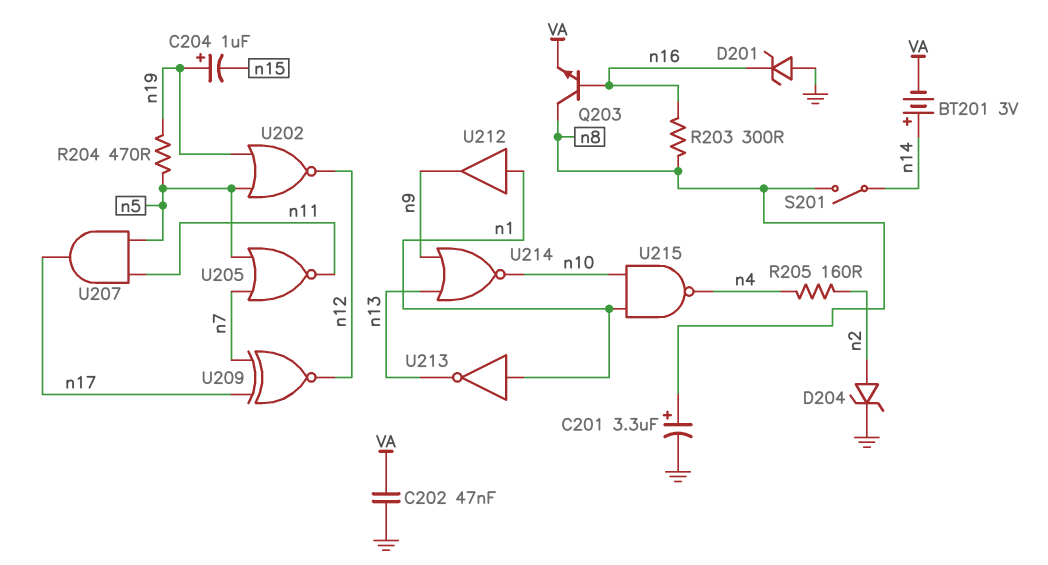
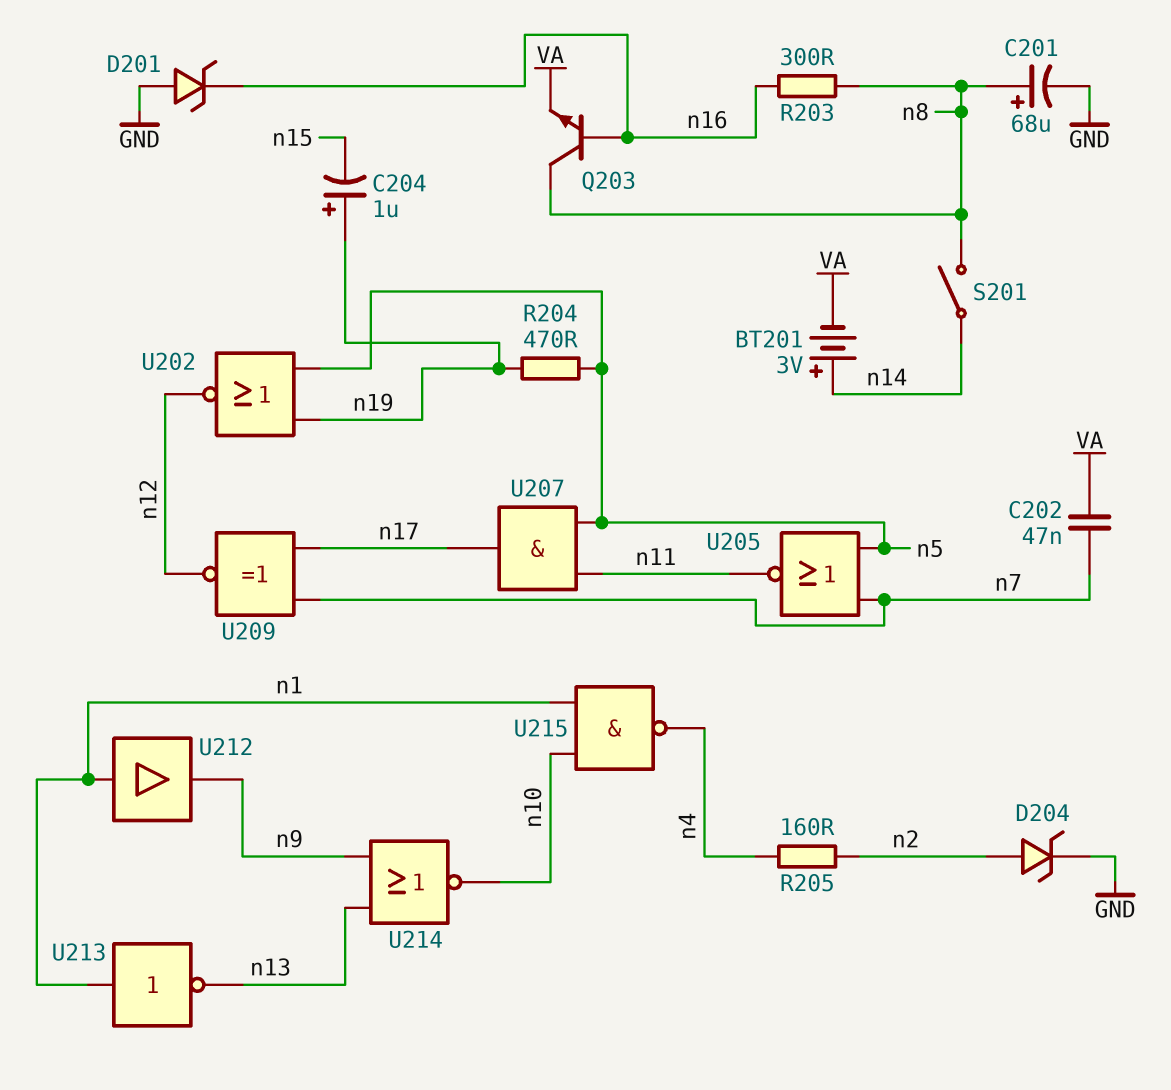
C201: 3.3uF (plus n8, minus GND) -> 68uF (plus n8, minus GND)
C202: 47nF (GND, VA) -> 47nF (VA, n7)

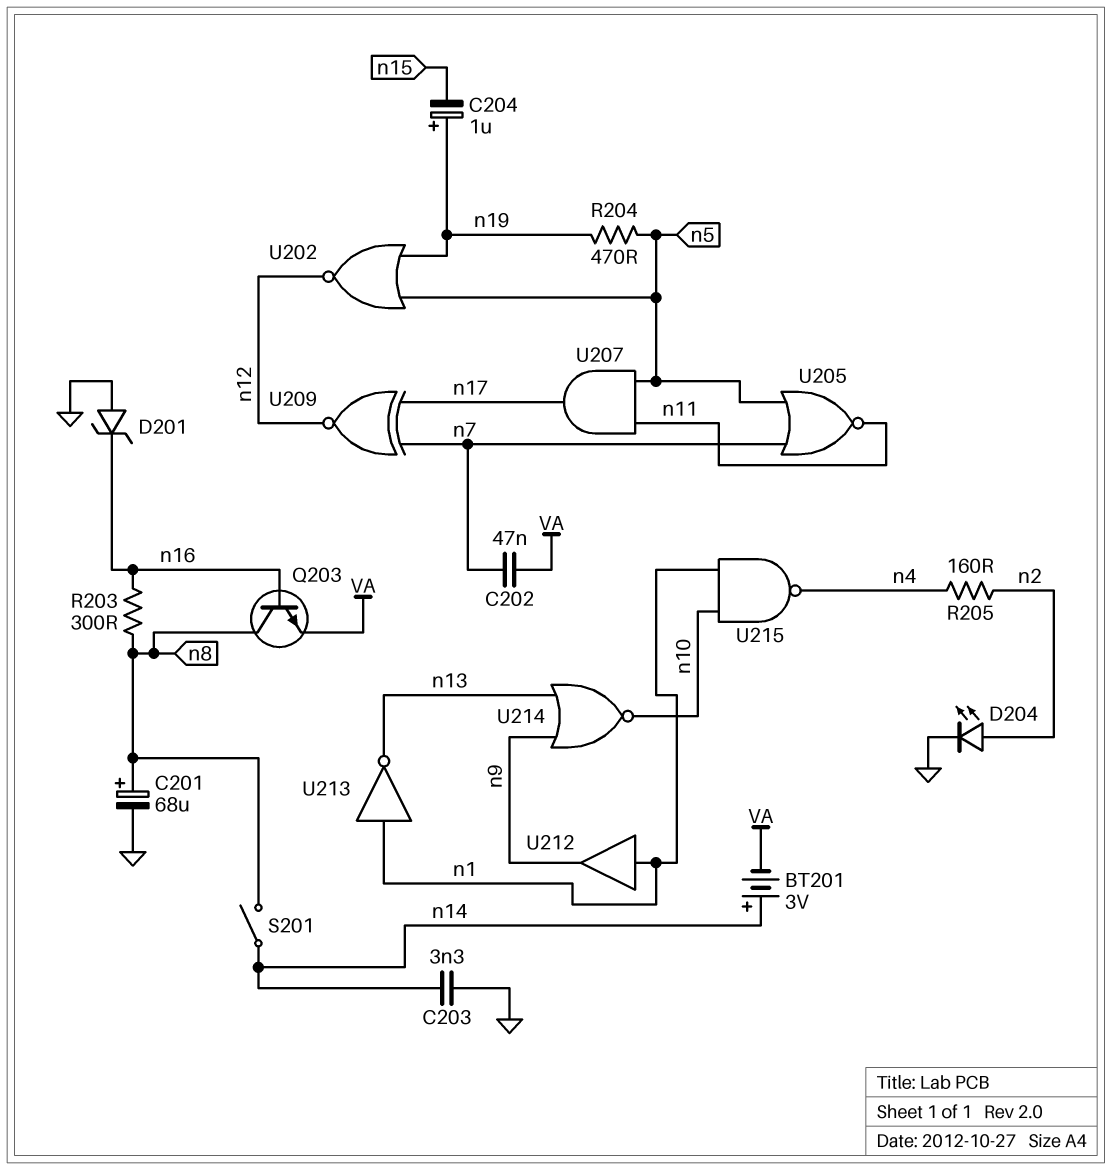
C203: none -> 3.3nF (GND, n14)
D204: zener (A n2, K GND) -> LED (A n2, K GND)

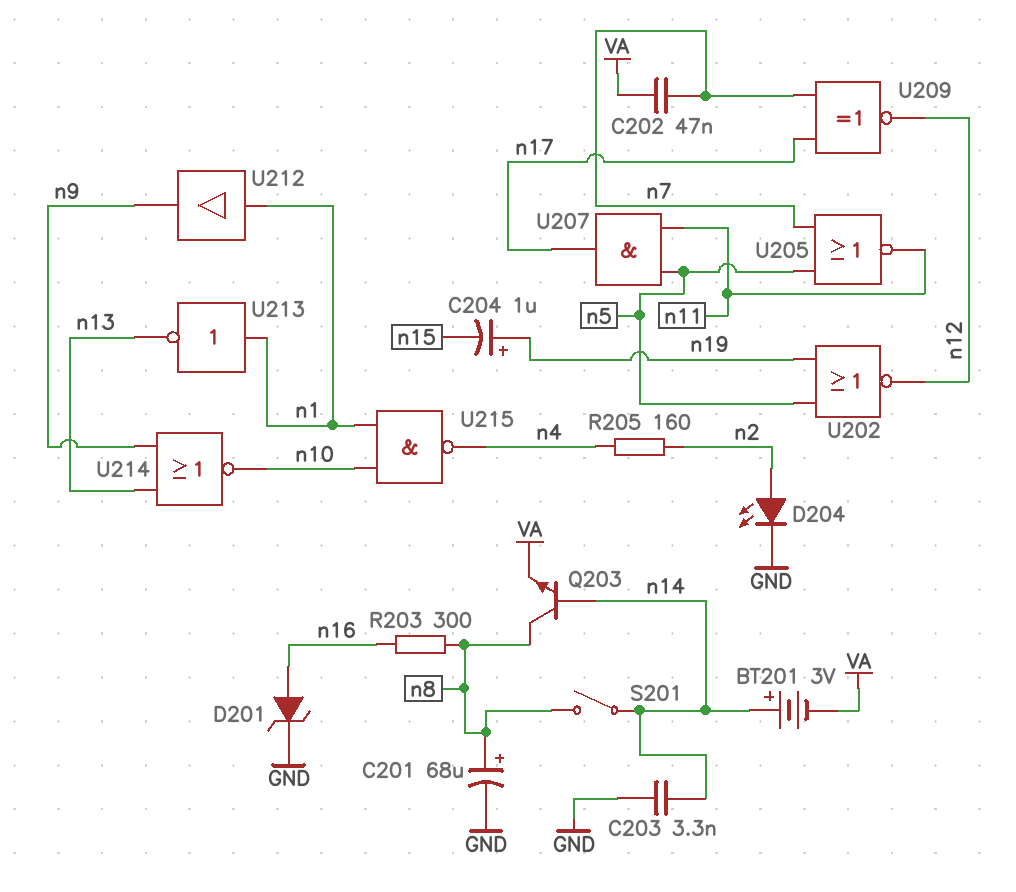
D201: zener (A GND, K n16) -> zener (A n16, K GND)
Q203: NPN (B n16, C n8, E VA) -> NPN (B n14, C n8, E VA)
R204: 470 (n5, n19) -> none

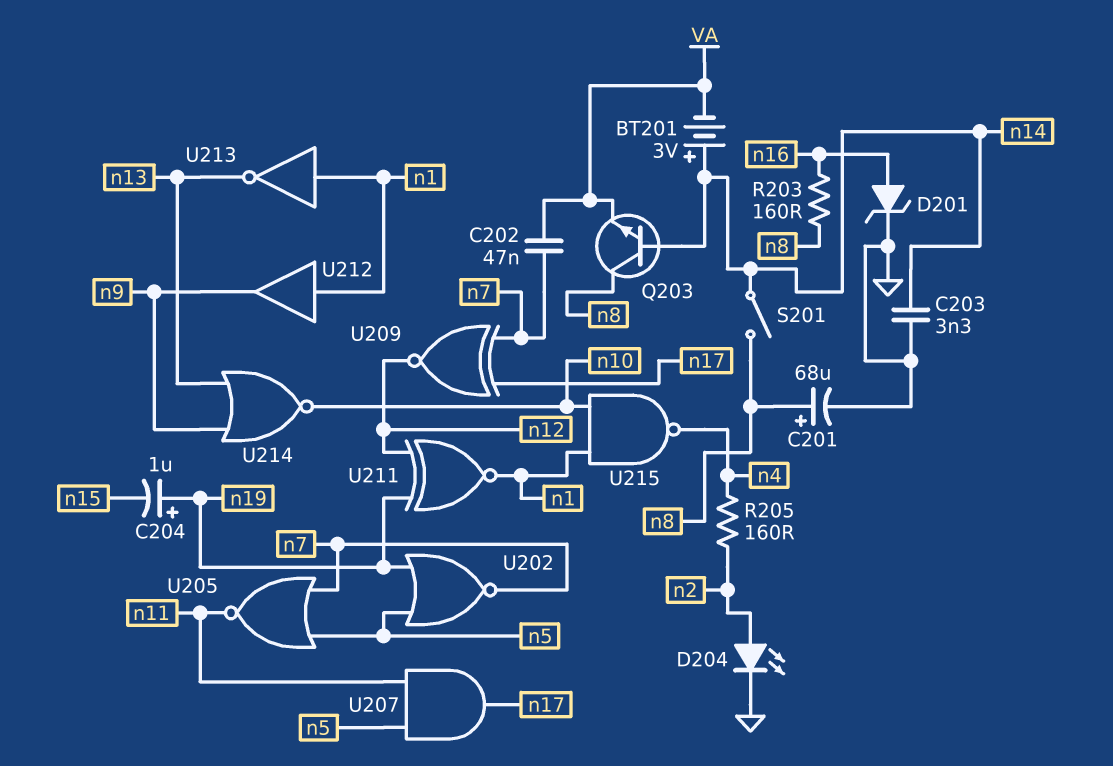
R203: 300 (n8, n16) -> 160 (n8, n16)
U202: NOR (in n5, in n19, out n12) -> NOR (in n5, in n19, out n7)
U211: none -> XNOR (in n12, in n19, out n1)

